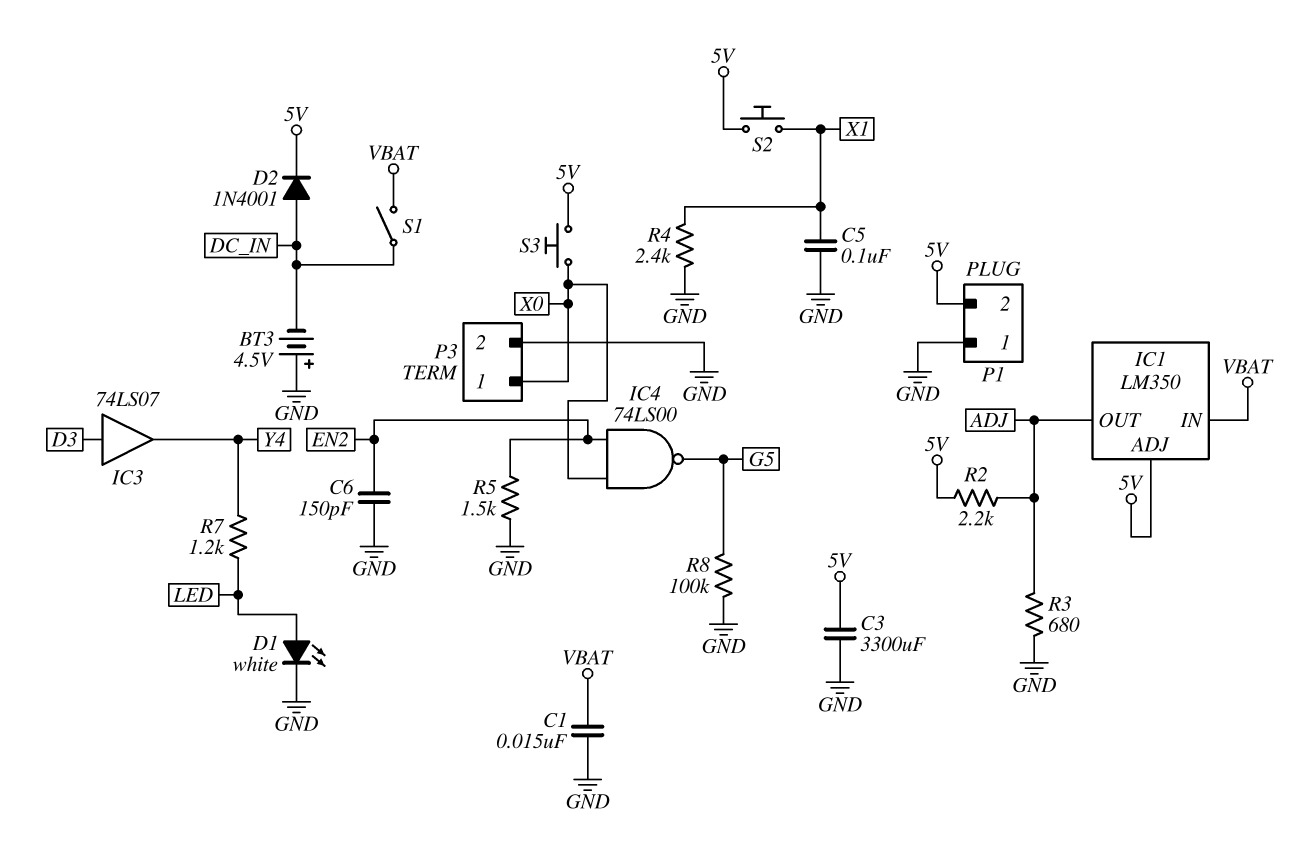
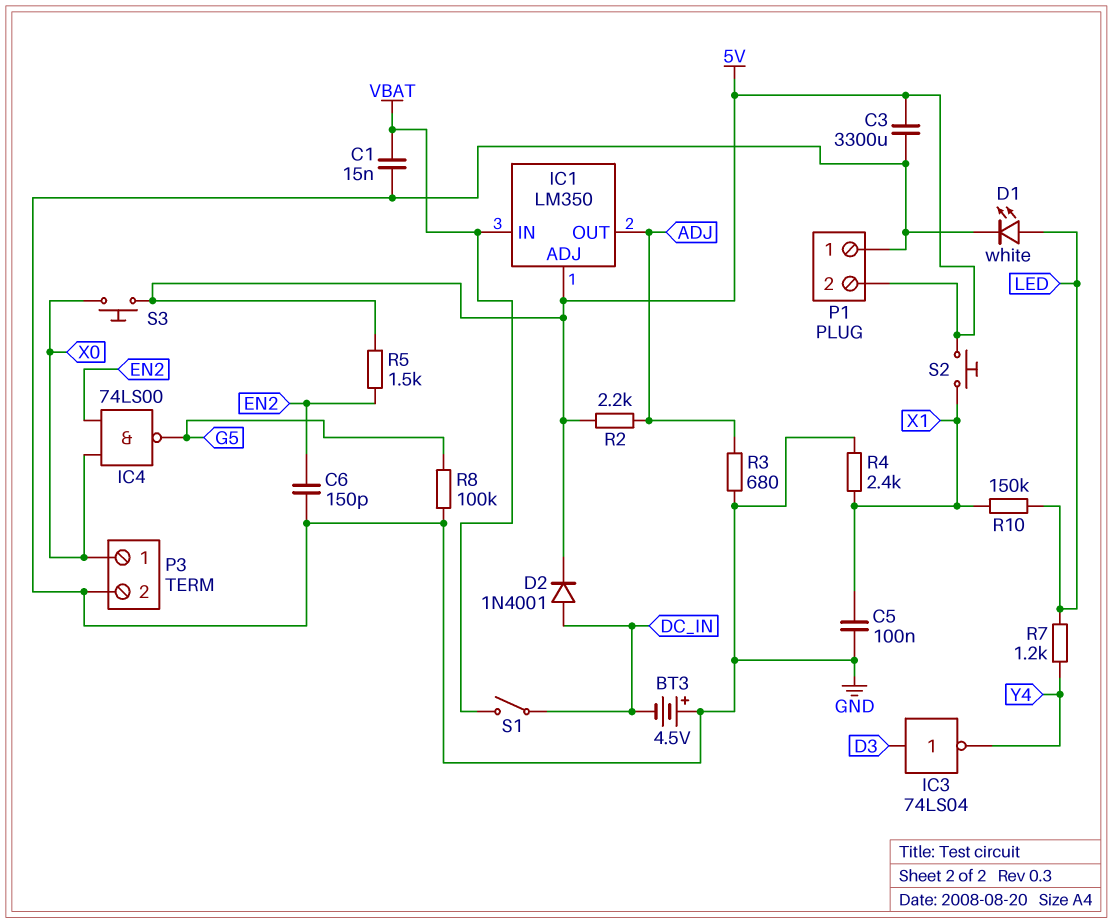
IC3: buffer 74LS07 (in D3, out Y4) -> NOT 74LS04 (in D3, out Y4)
R5: 1.5k (EN2, GND) -> 1.5k (5V, EN2)
R10: none -> 150k (LED, X1)

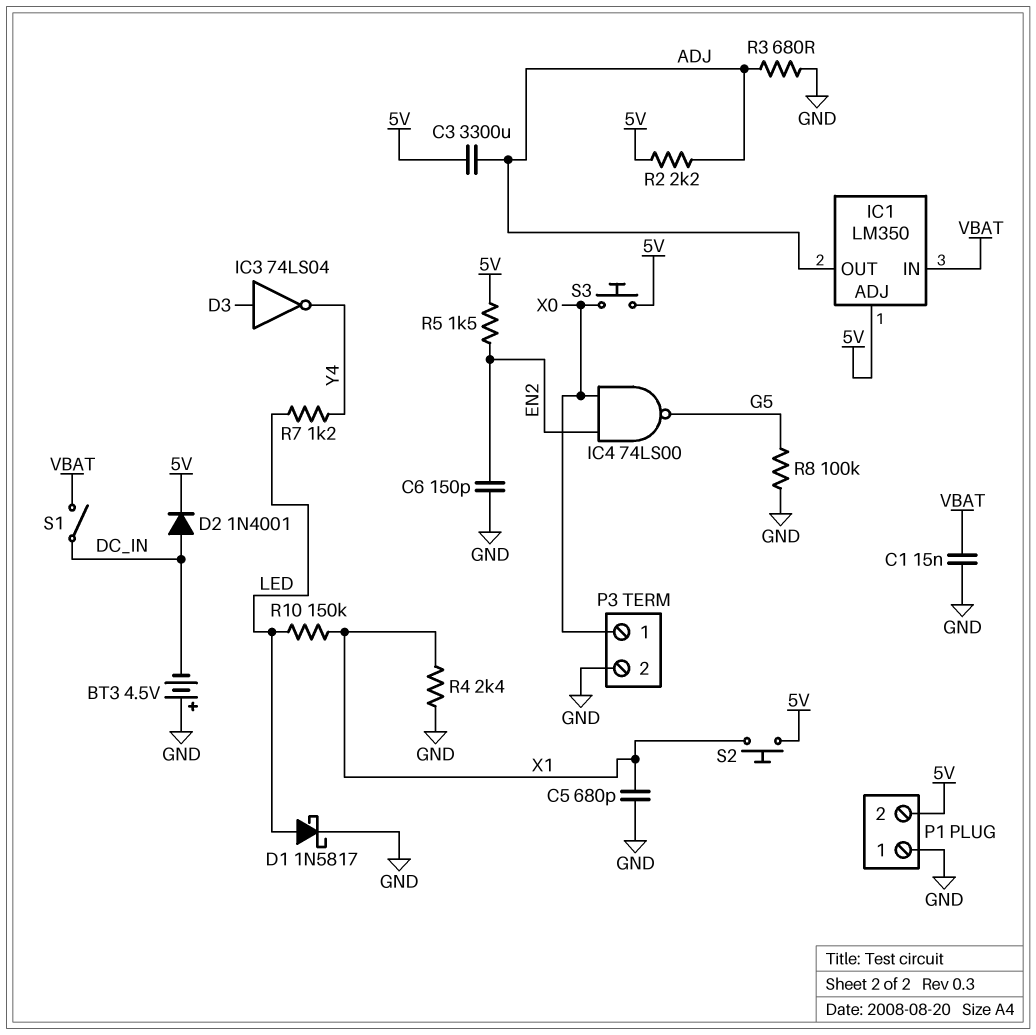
C3: 3300uF (5V, GND) -> 3300uF (5V, ADJ)
C5: 100nF (GND, X1) -> 680pF (GND, X1)
D1: LED white (A LED, K GND) -> schottky 1N5817 (A LED, K GND)

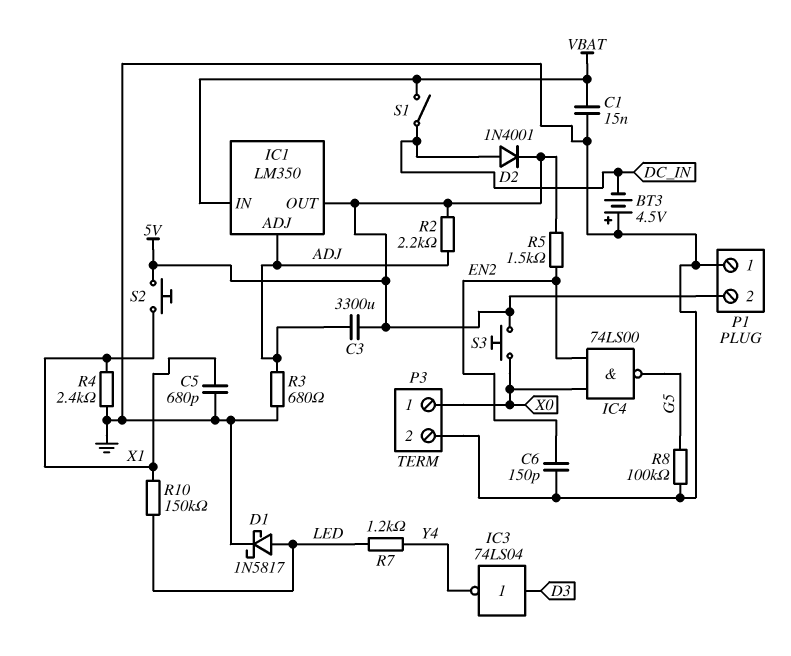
IC1 pin ADJ: 5V -> ADJ
IC1 pin OUT: ADJ -> 5V

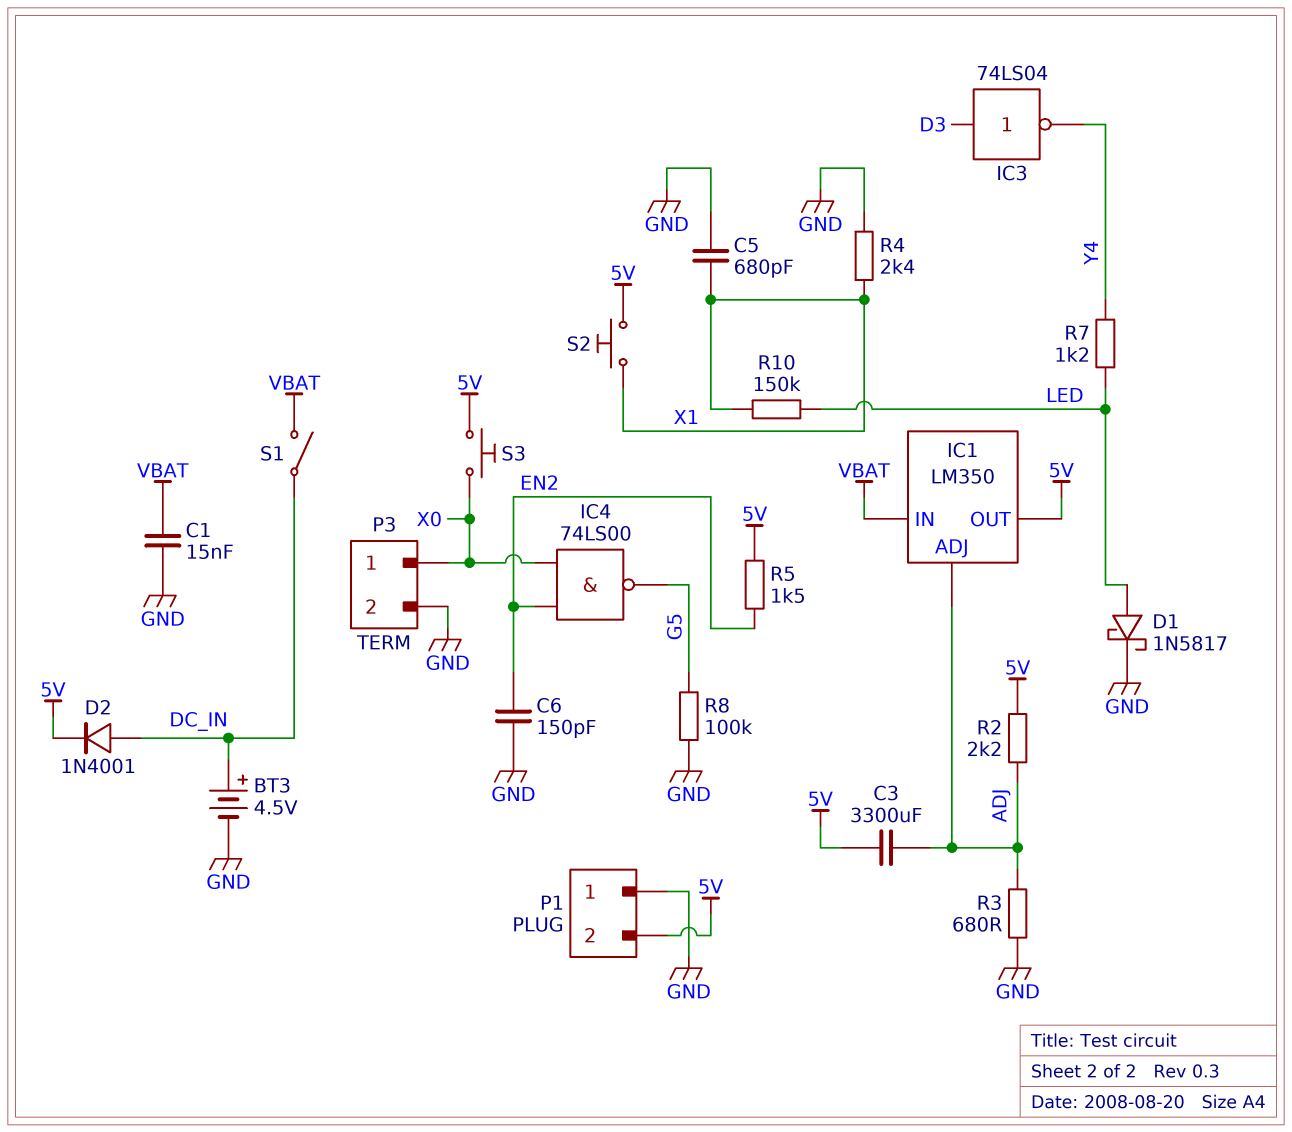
BT3: 4.5V (plus GND, minus DC_IN) -> 4.5V (plus DC_IN, minus GND)

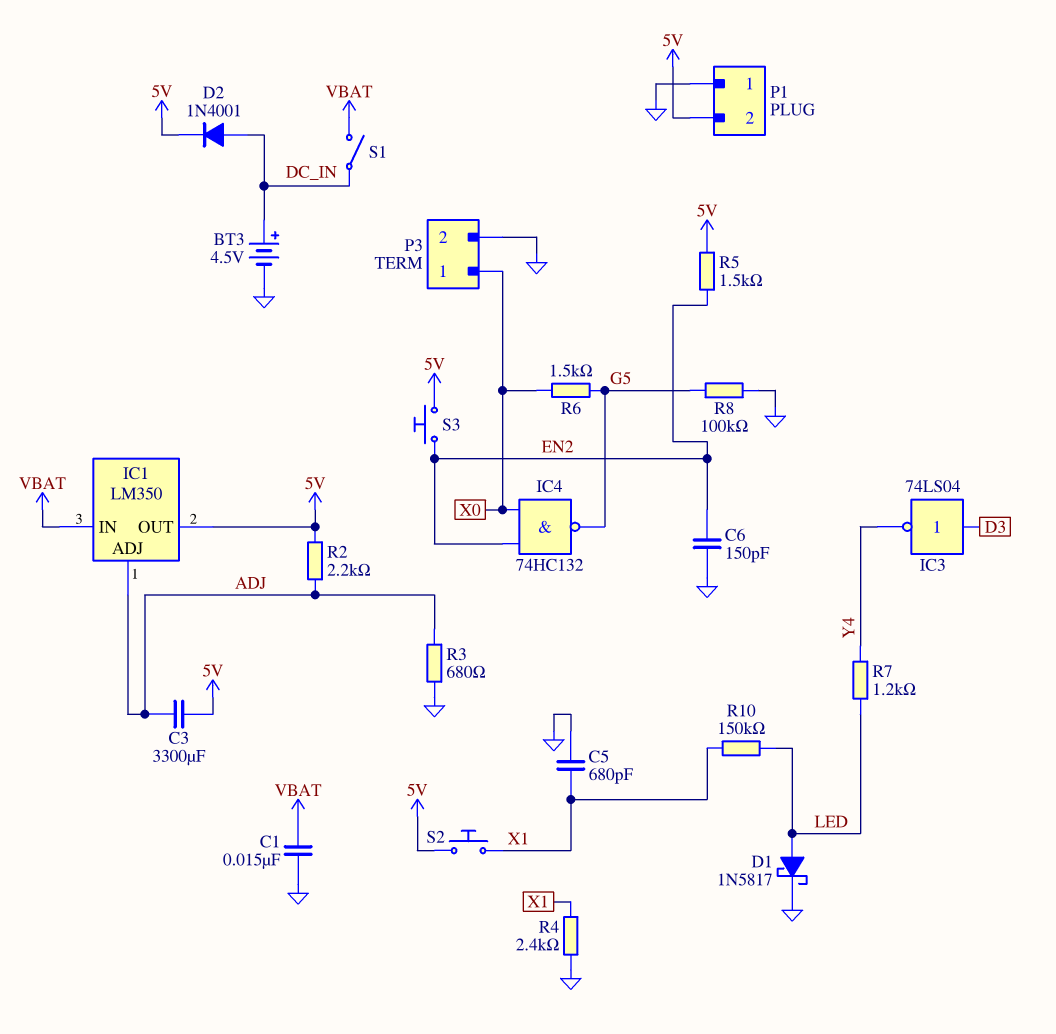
IC4: NAND 74LS00 (in EN2, in X0, out G5) -> NAND 74HC132 (in EN2, in X0, out G5)
R6: none -> 1.5k (G5, X0)
S3: button (5V, X0) -> button (5V, EN2)

